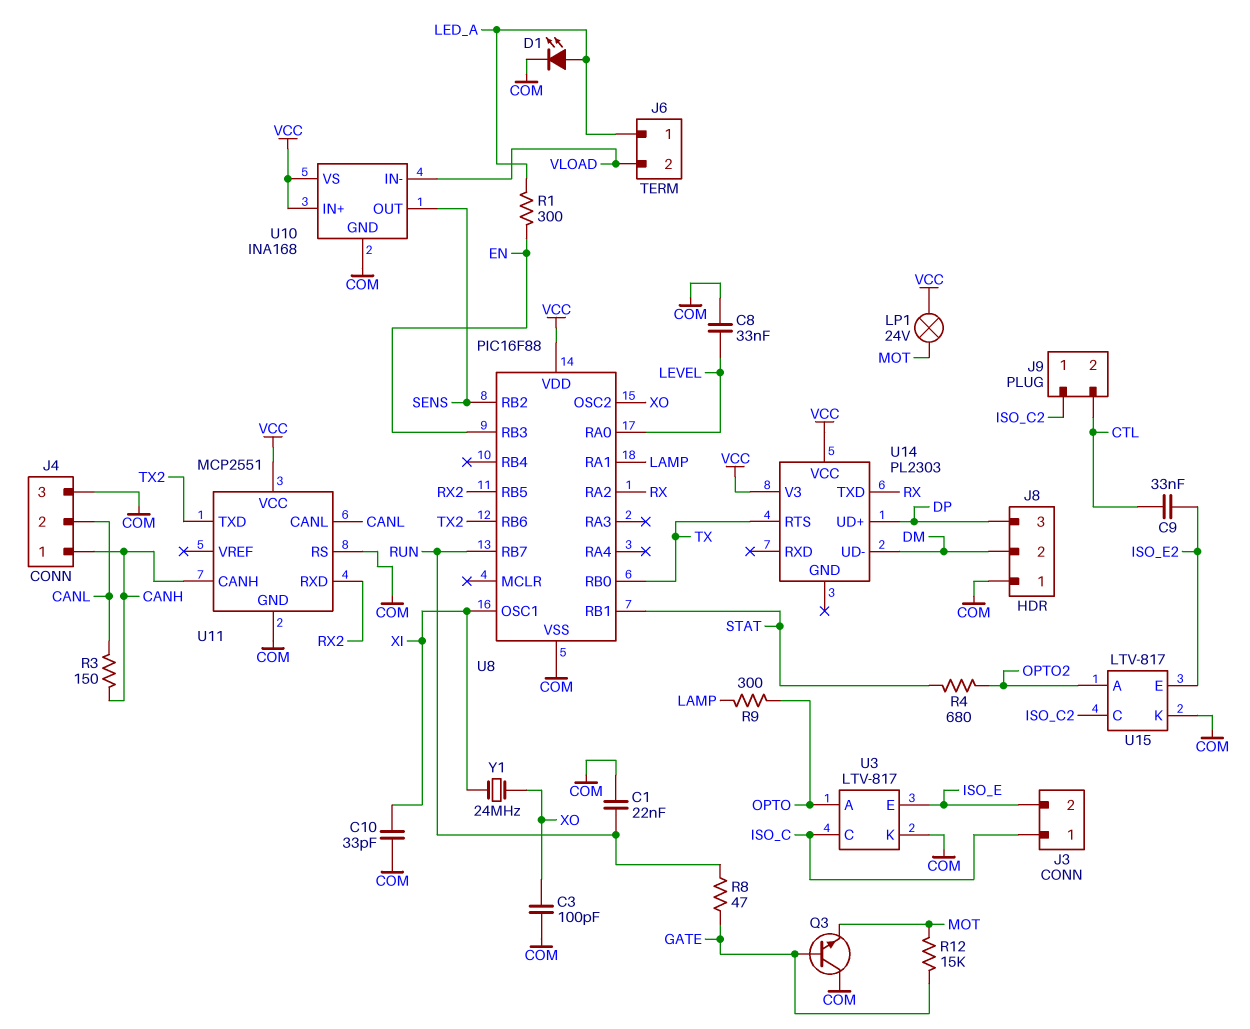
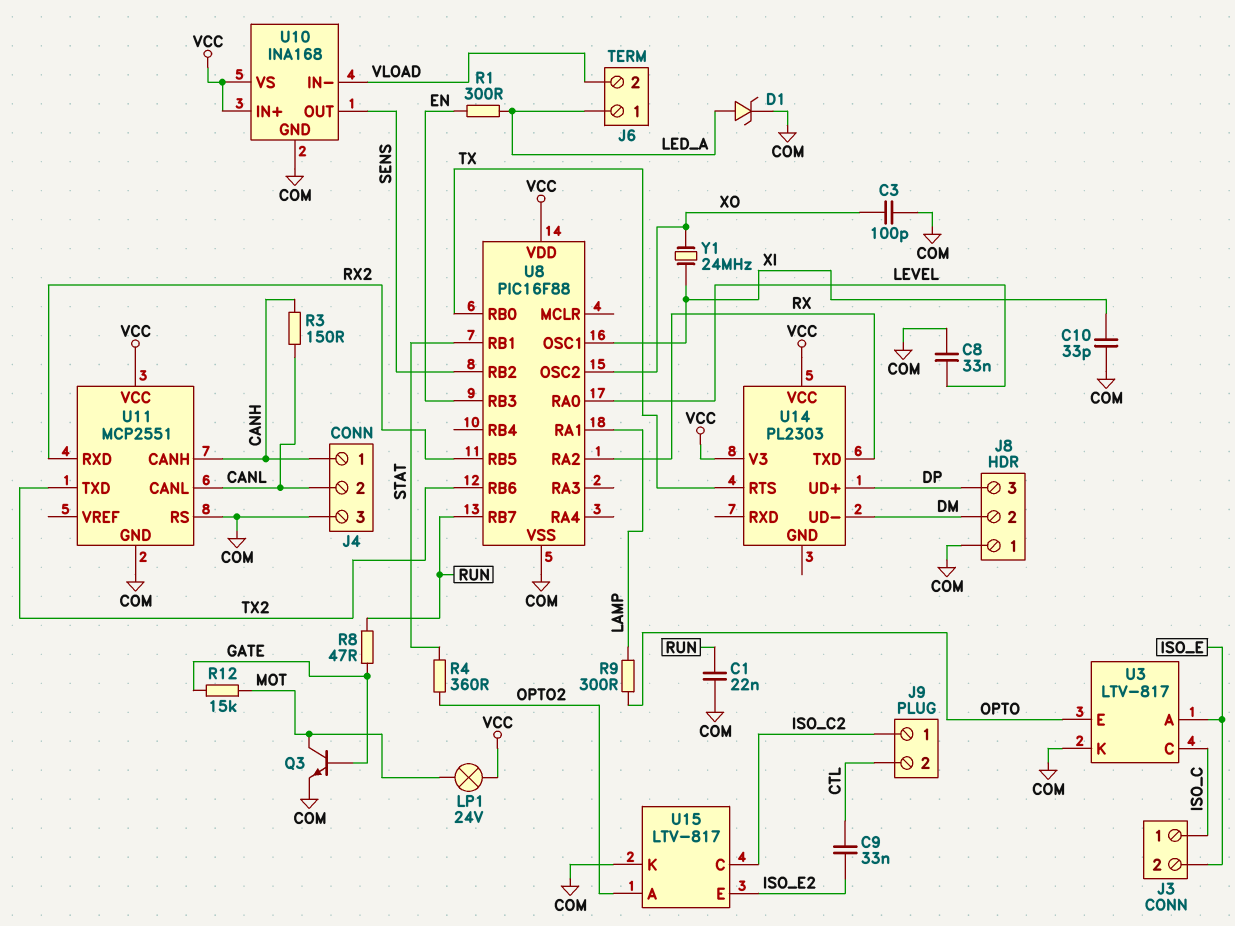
D1: LED (A LED_A, K COM) -> zener (A LED_A, K COM)
Q3: NPN (B GATE, C COM, E MOT) -> NPN (B GATE, C MOT, E COM)
R4: 680 (OPTO2, STAT) -> 360 (OPTO2, STAT)
U3 pin A: OPTO -> ISO_E
U3 pin E: ISO_E -> OPTO

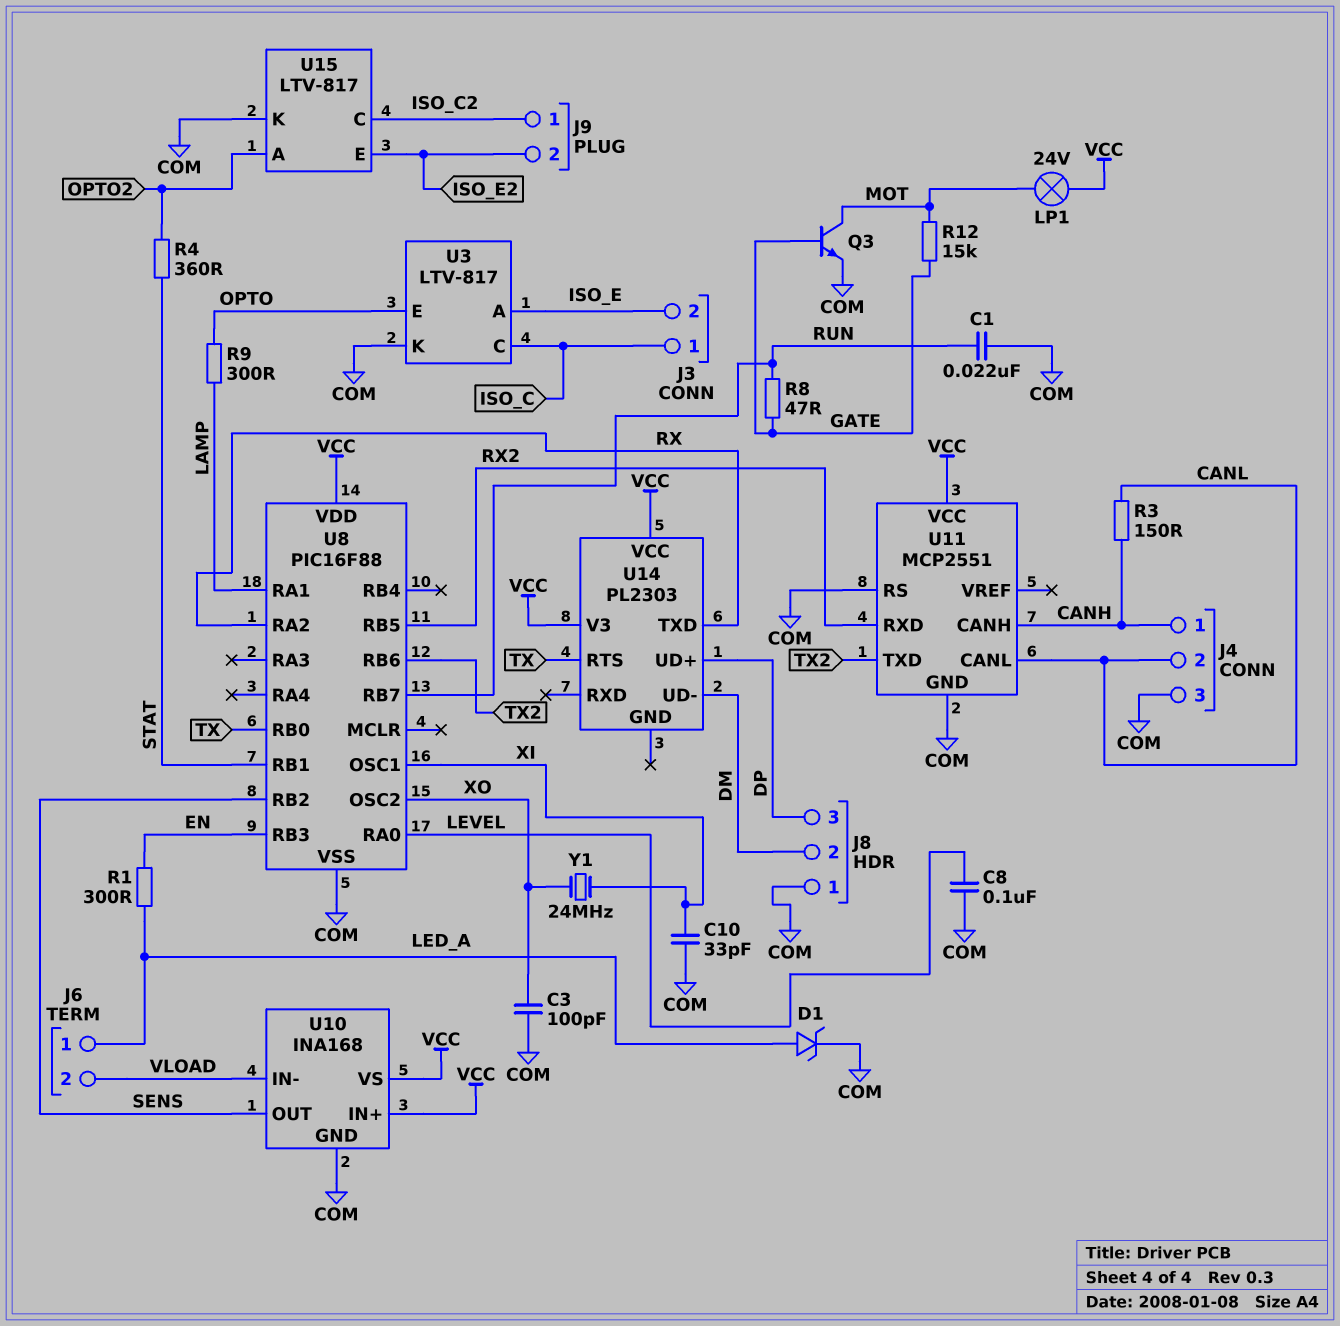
C8: 33nF (COM, LEVEL) -> 100nF (COM, LEVEL)
C9: 33nF (CTL, ISO_E2) -> none
J9 pin 2: CTL -> ISO_E2

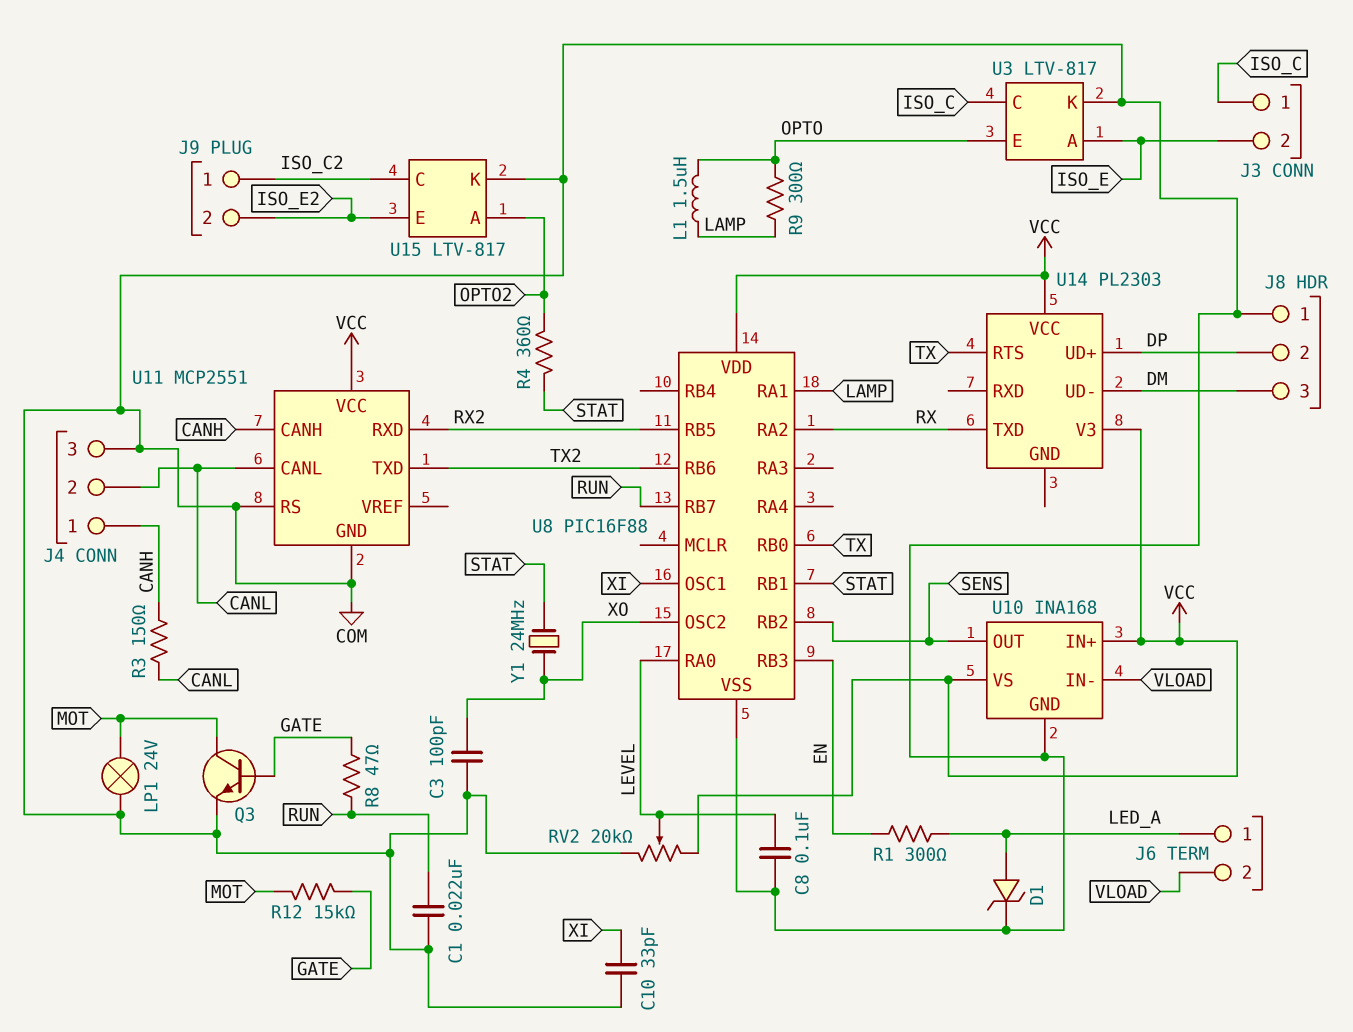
J8 pin 2: DM -> DP
J8 pin 3: DP -> DM
L1: none -> 1.5uH (LAMP, OPTO)
LP1: lamp 24V (MOT, VCC) -> lamp 24V (COM, MOT)
RV2: none -> 20k (COM, VCC, wiper LEVEL)
Y1: 24MHz (XI, XO) -> 24MHz (STAT, XO)

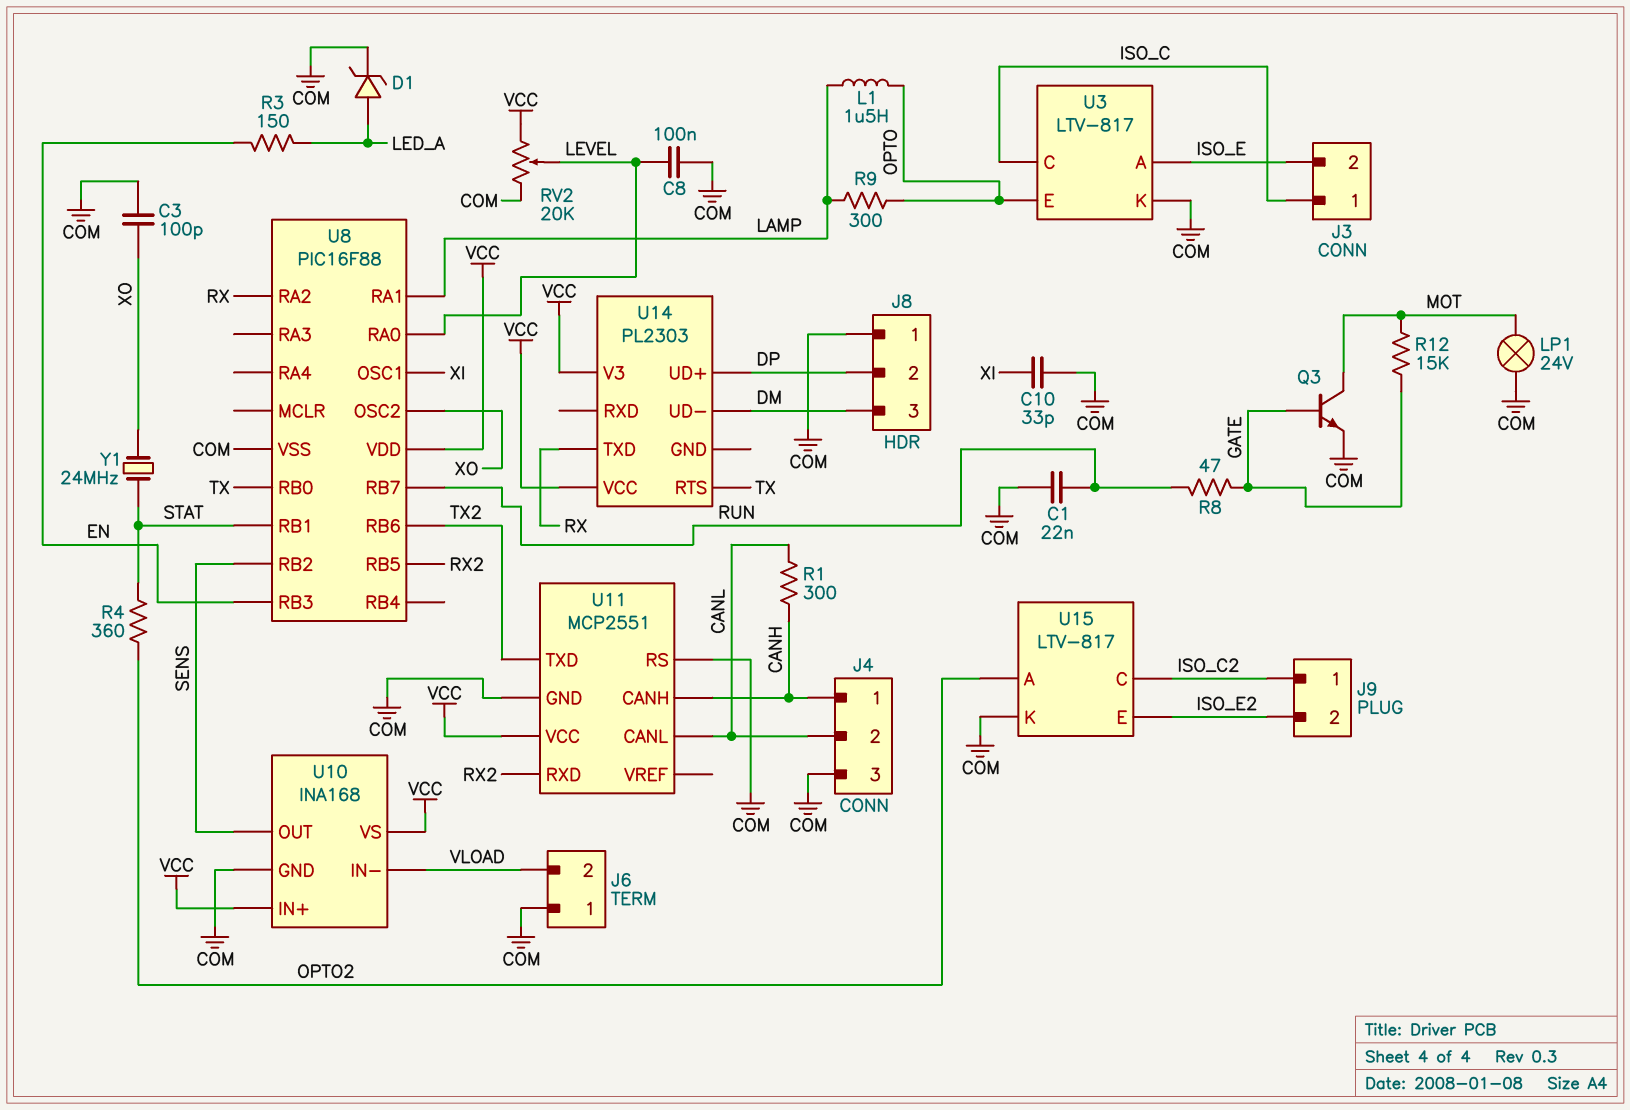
J6 pin 1: LED_A -> COM
R1: 300 (EN, LED_A) -> 300 (CANH, CANL)
R3: 150 (CANH, CANL) -> 150 (EN, LED_A)

